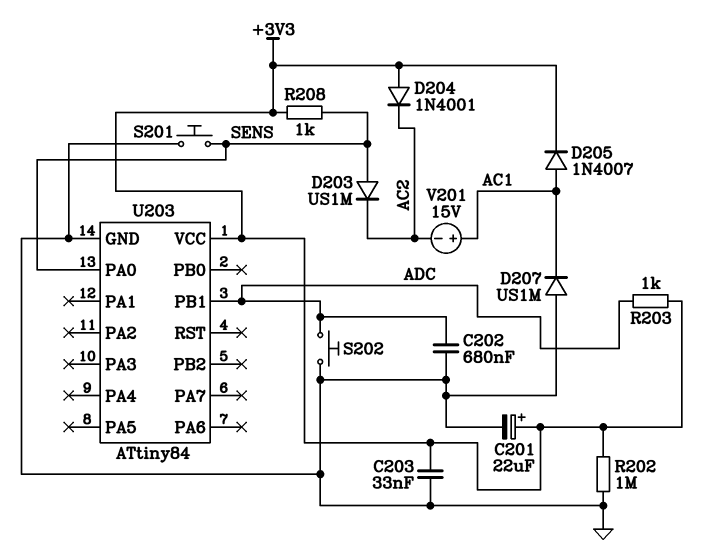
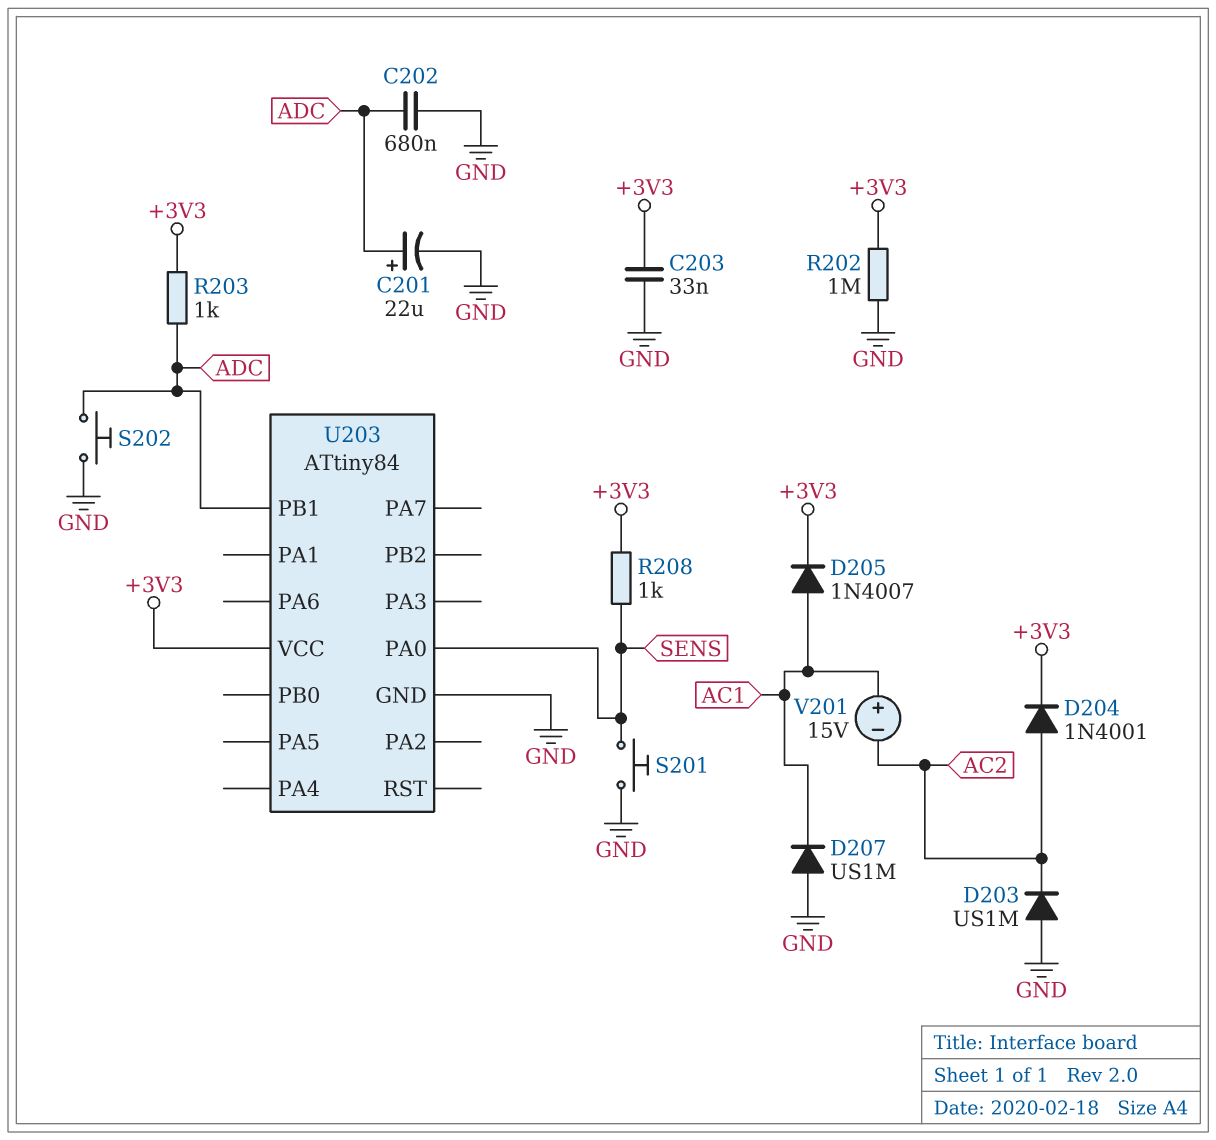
C201: 22uF (plus +3V3, minus GND) -> 22uF (plus ADC, minus GND)
D203: diode US1M (A SENS, K AC2) -> diode US1M (A GND, K AC2)
D204: diode 1N4001 (A +3V3, K AC2) -> diode 1N4001 (A AC2, K +3V3)

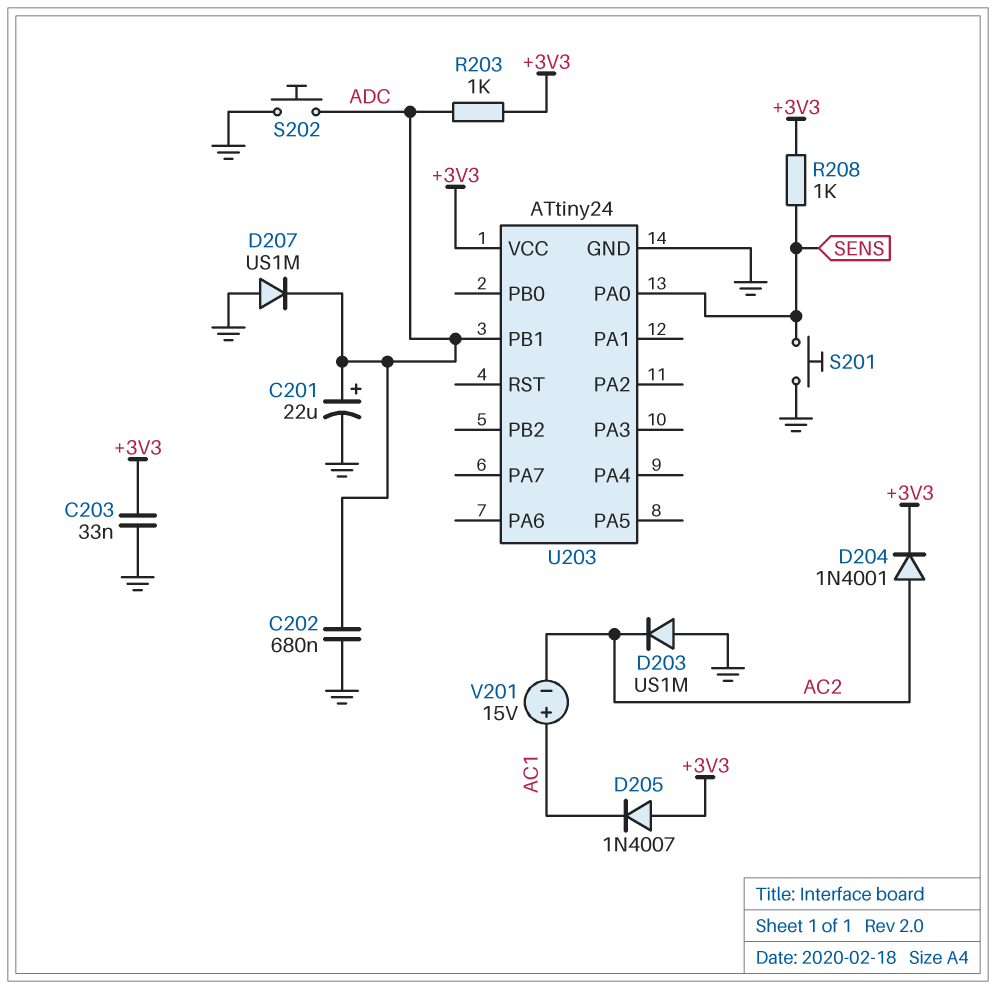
D205: diode 1N4007 (A AC1, K +3V3) -> diode 1N4007 (A +3V3, K AC1)
D207: diode US1M (A GND, K AC1) -> diode US1M (A GND, K ADC)
R202: 1M (+3V3, GND) -> none
U203: ATtiny84 -> ATtiny24

